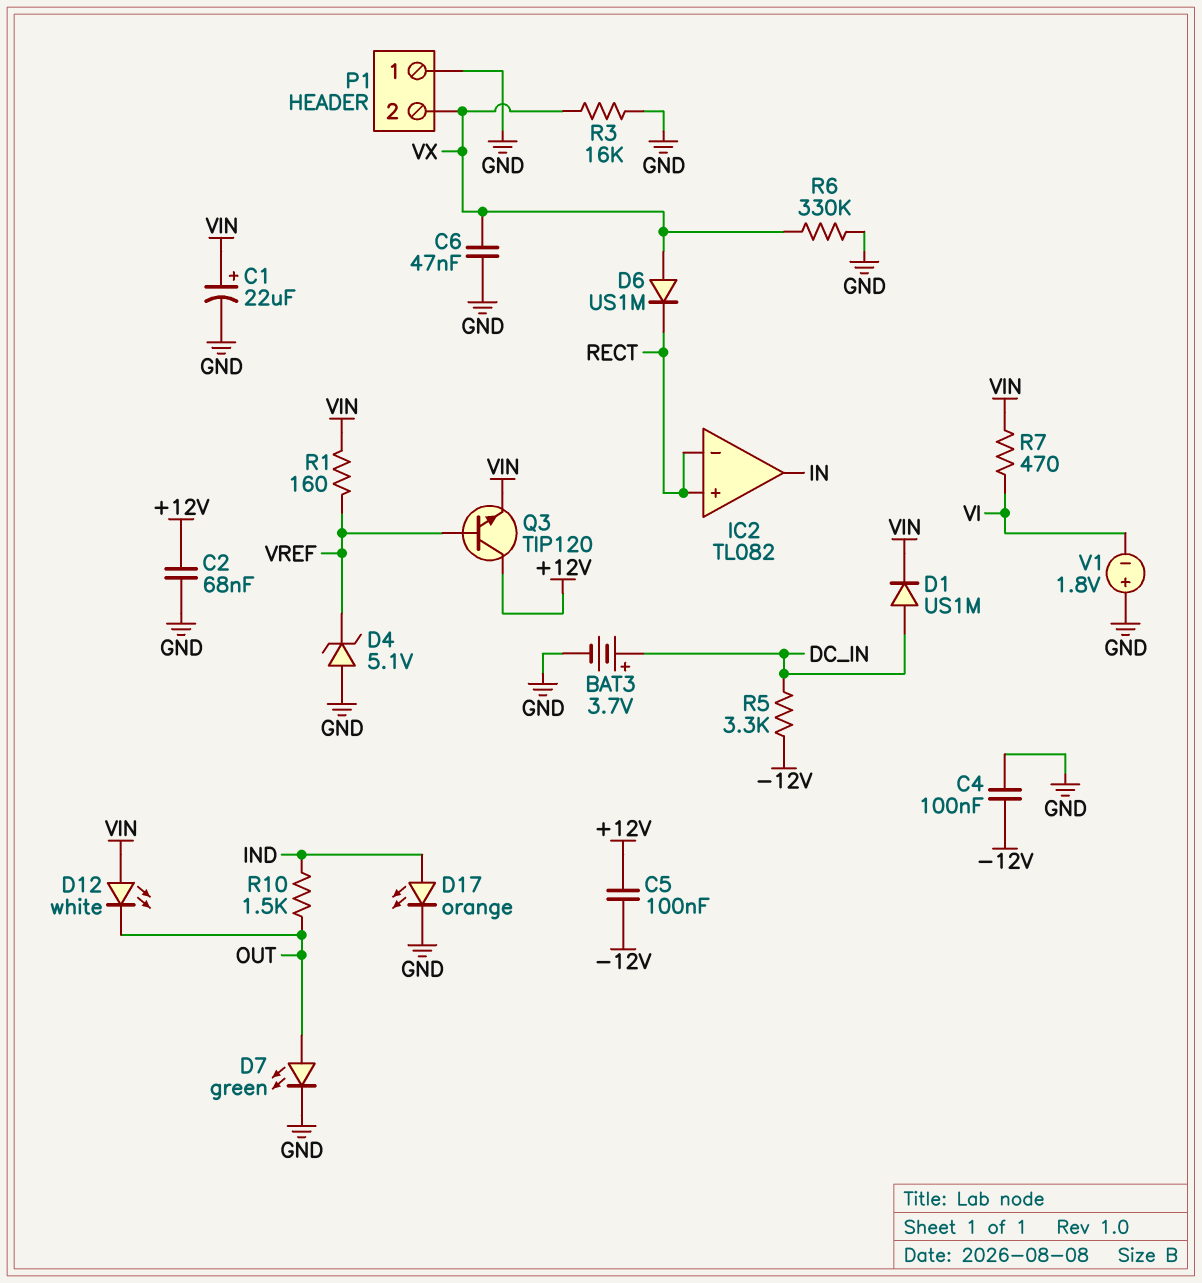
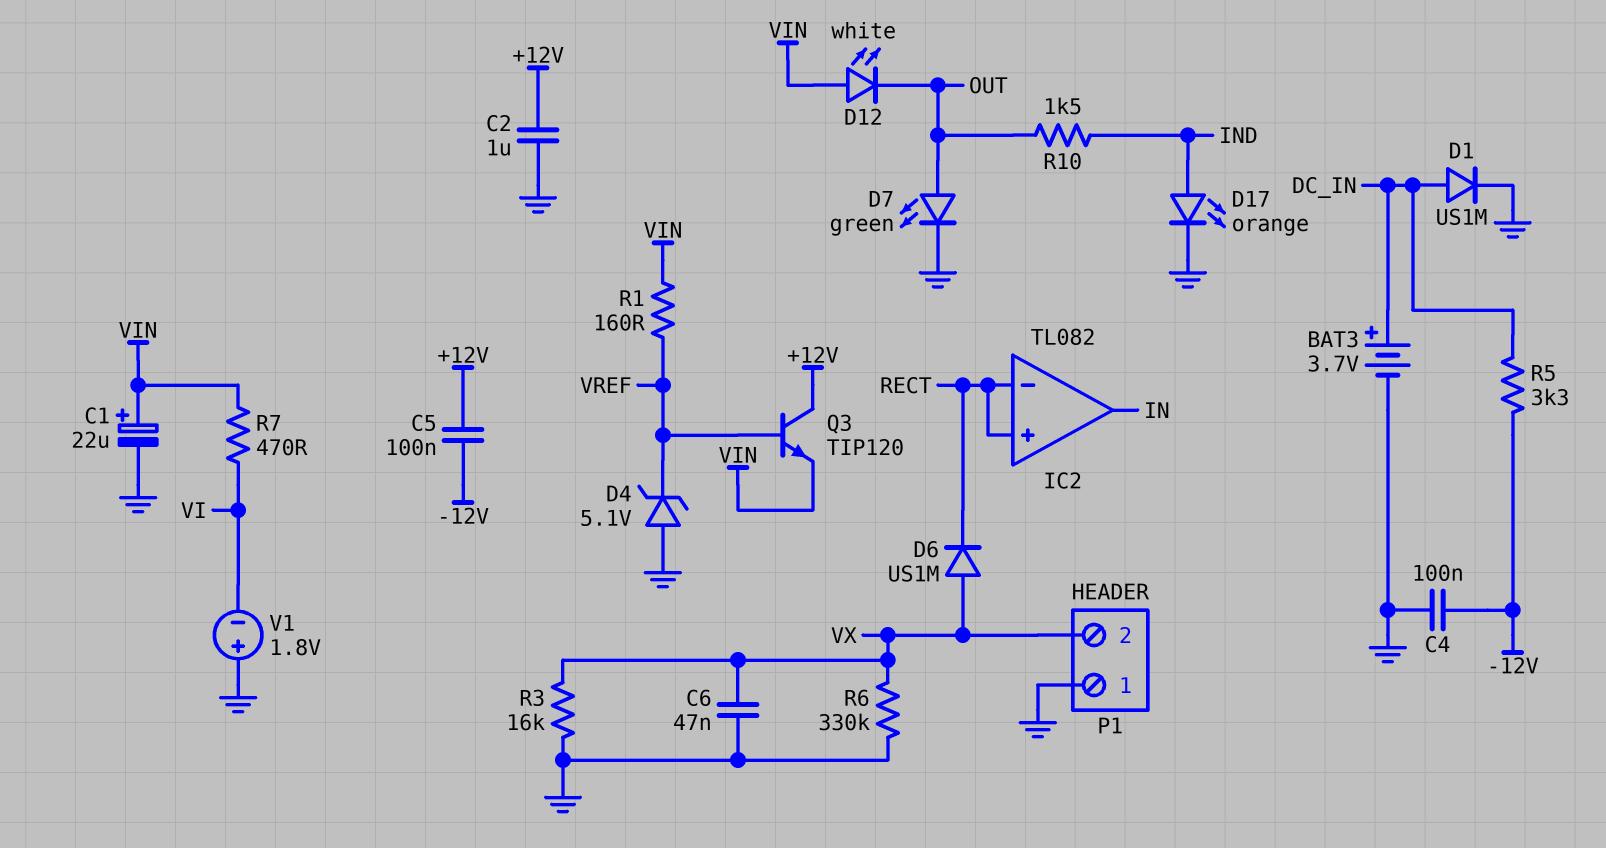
C2: 68nF (+12V, GND) -> 1uF (+12V, GND)
D1: diode US1M (A DC_IN, K VIN) -> diode US1M (A DC_IN, K GND)

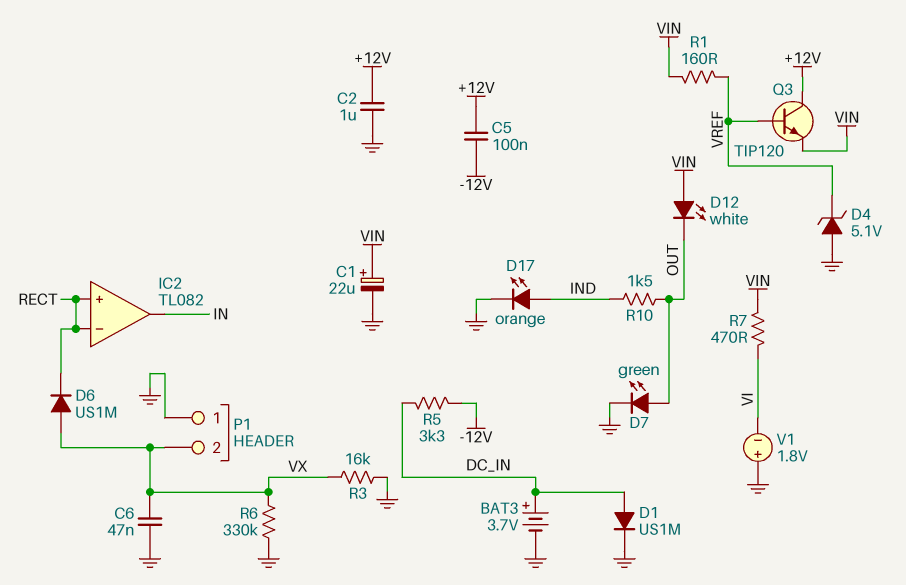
C4: 100nF (-12V, GND) -> none

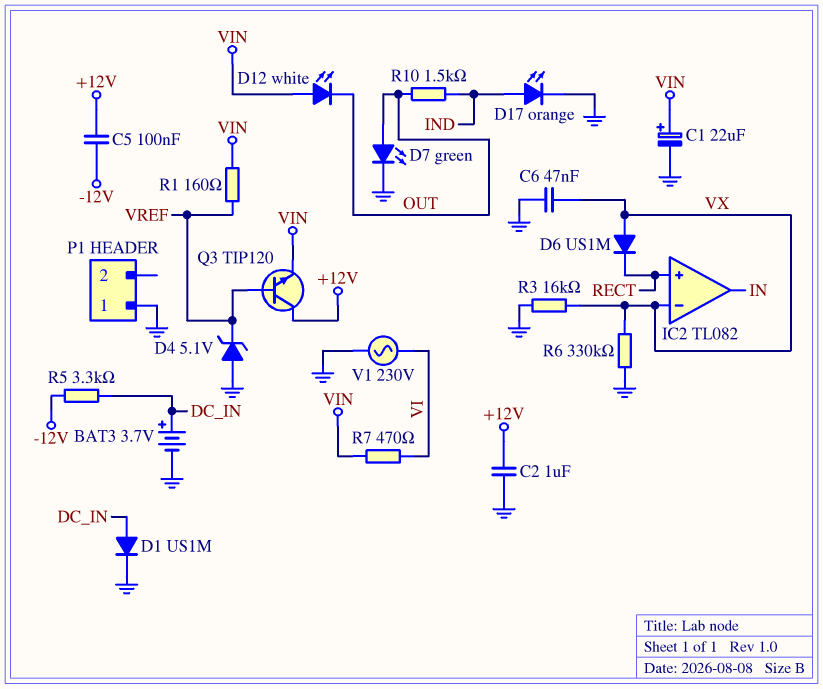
IC2 pin in-: RECT -> VX
P1 pin 2: VX -> none
V1: 1.8V (plus GND, minus VI) -> AC 230V (GND, VI)

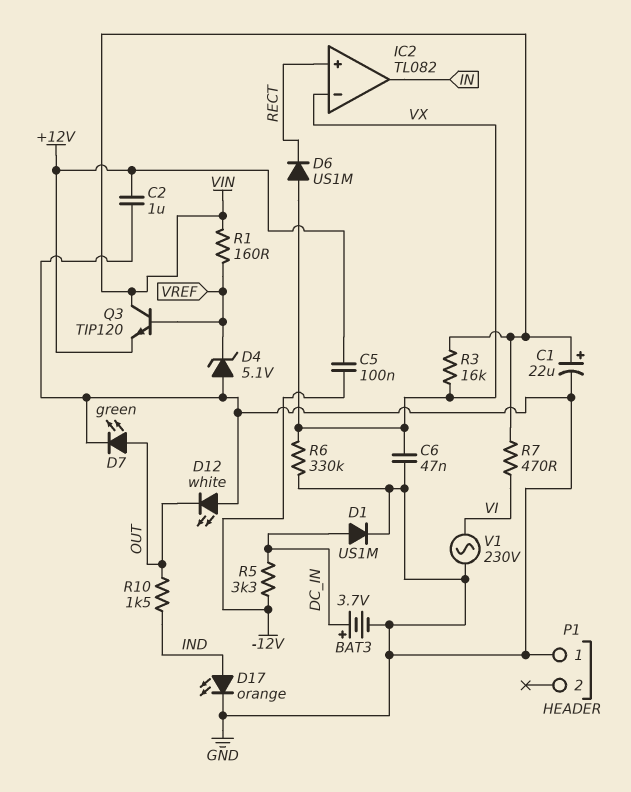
D12: LED white (A VIN, K OUT) -> LED white (A GND, K OUT)
Q3: NPN TIP120 (B VREF, C +12V, E VIN) -> NPN TIP120 (B VREF, C VIN, E +12V)
R3: 16k (GND, VX) -> 16k (VIN, VX)

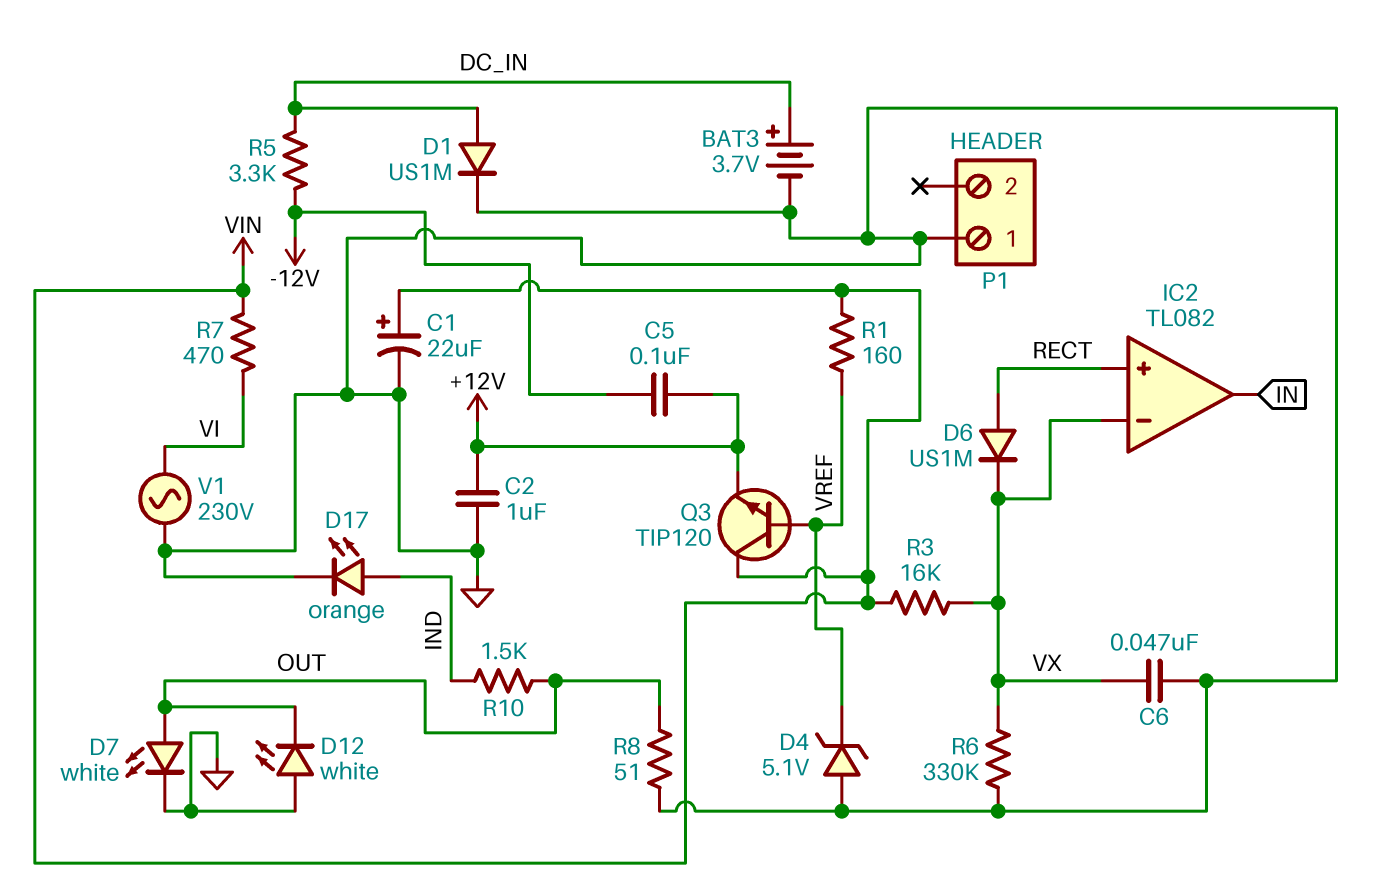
D6: diode US1M (A VX, K RECT) -> diode US1M (A RECT, K VX)
D7: LED green (A OUT, K GND) -> LED white (A OUT, K GND)
R8: none -> 51 (GND, OUT)

